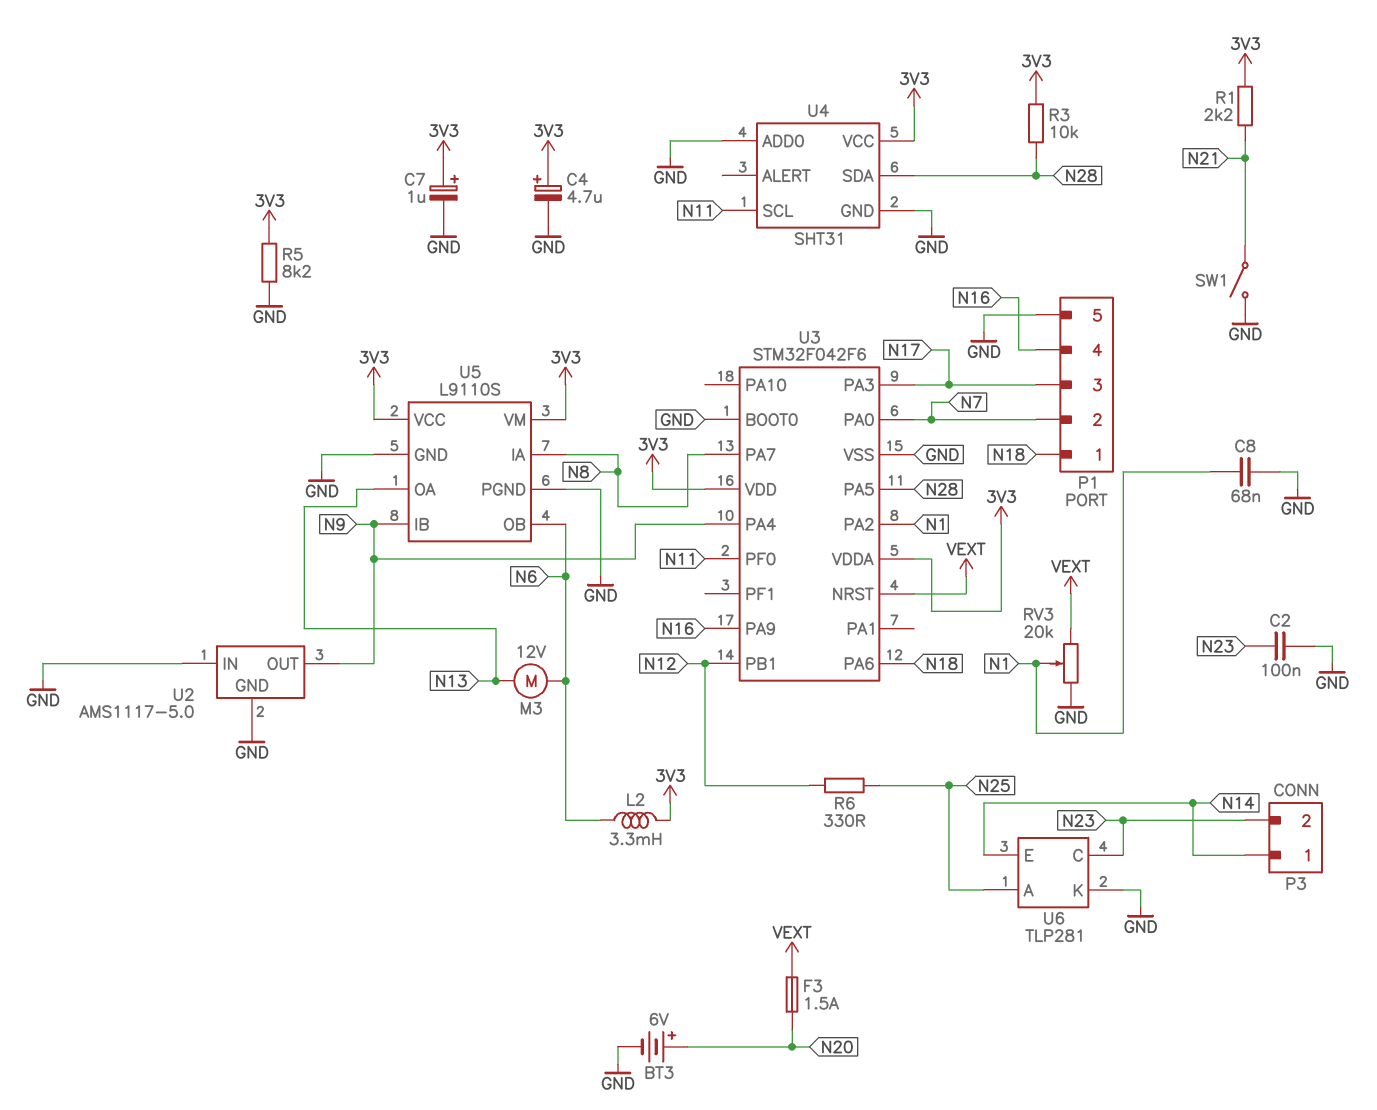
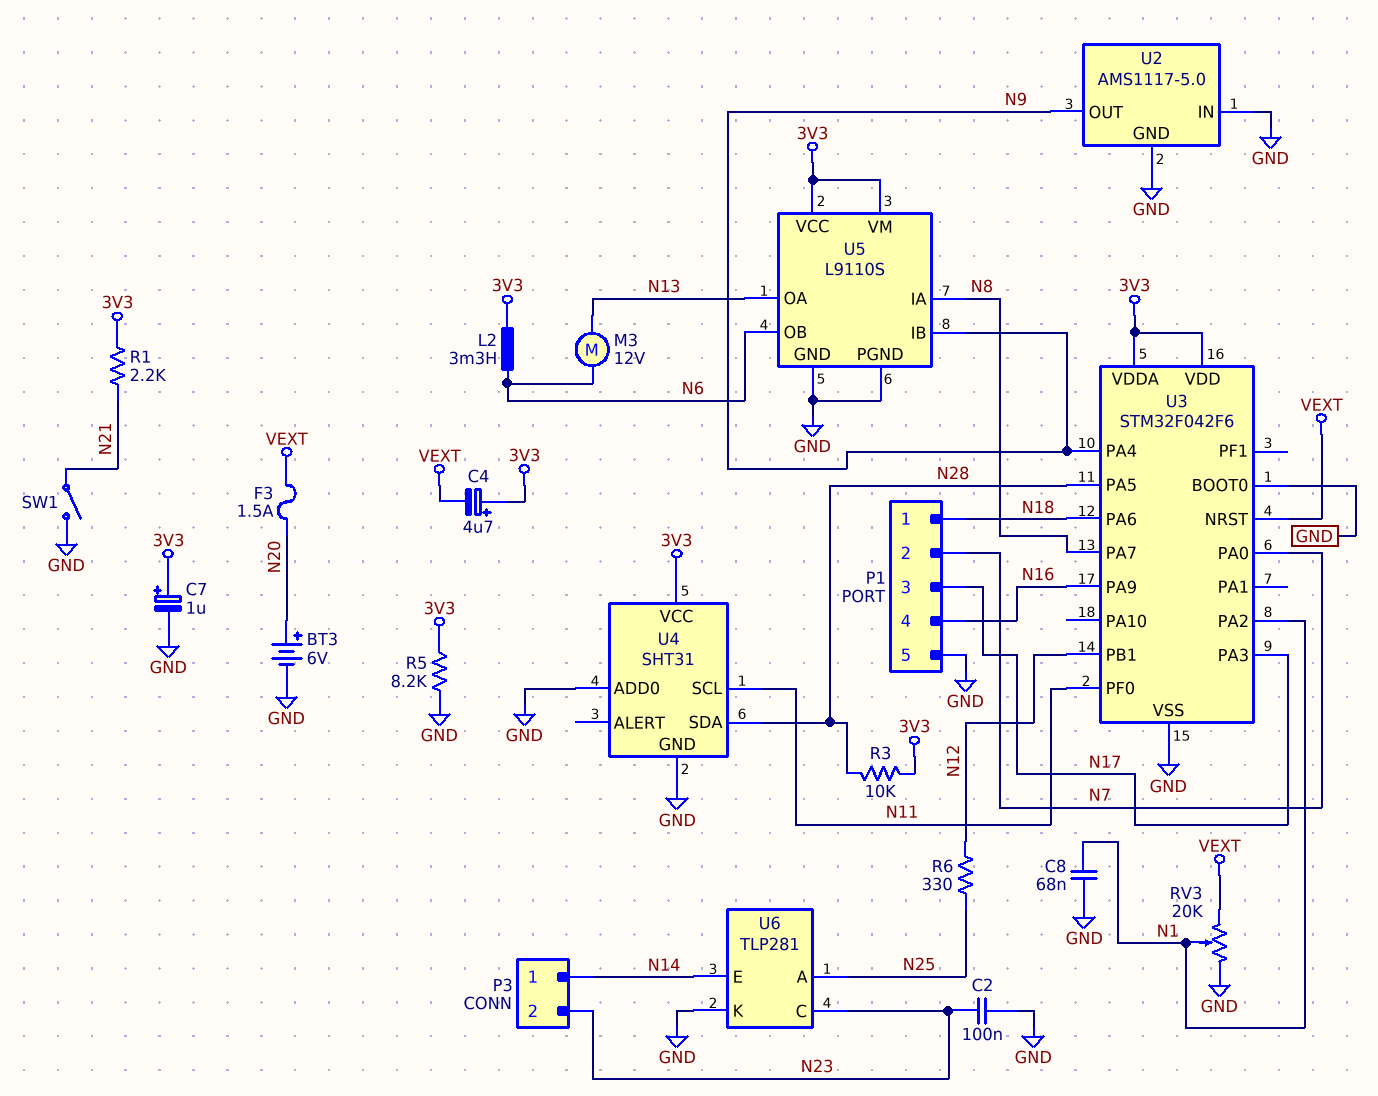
C4: 4.7uF (plus 3V3, minus GND) -> 4.7uF (plus 3V3, minus VEXT)

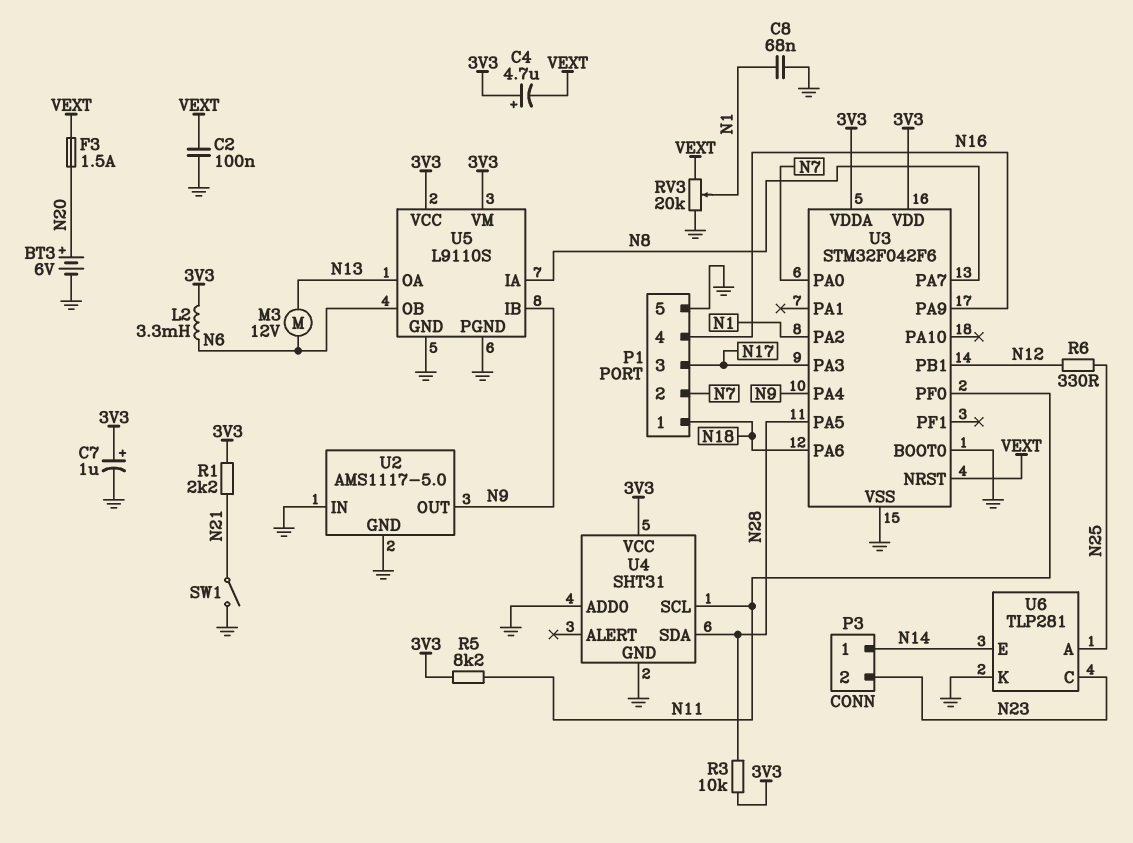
C2: 100nF (GND, N23) -> 100nF (GND, VEXT)
R5: 8.2k (3V3, GND) -> 8.2k (3V3, N11)

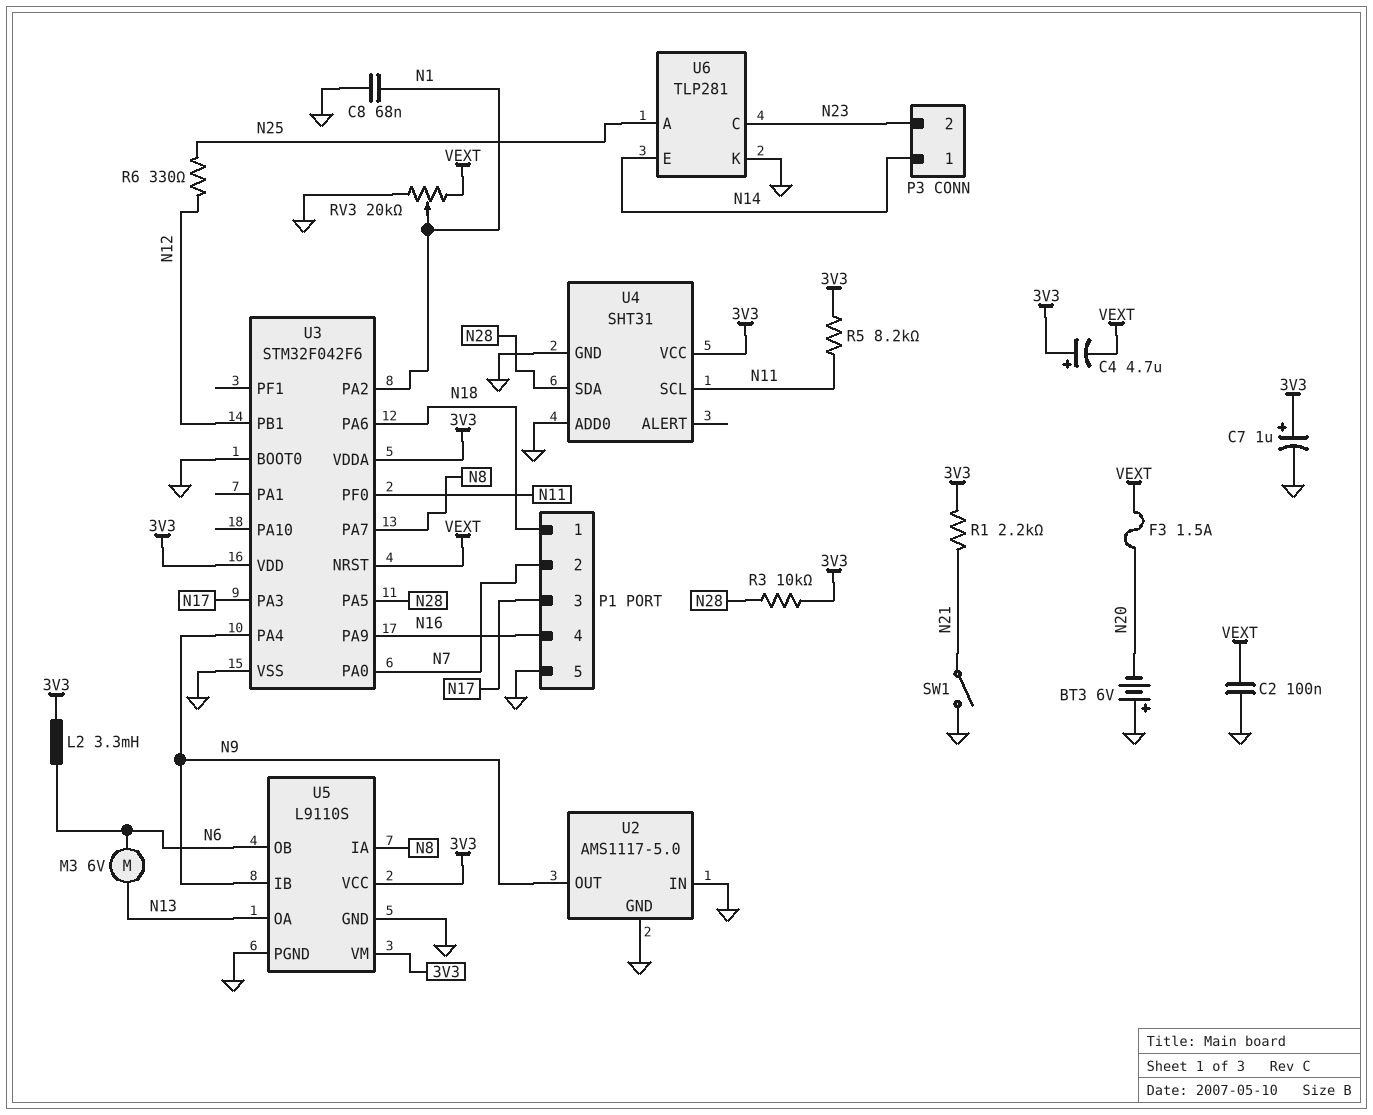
BT3: 6V (plus N20, minus GND) -> 6V (plus GND, minus N20)
M3: motor 12V (N6, N13) -> motor 6V (N6, N13)

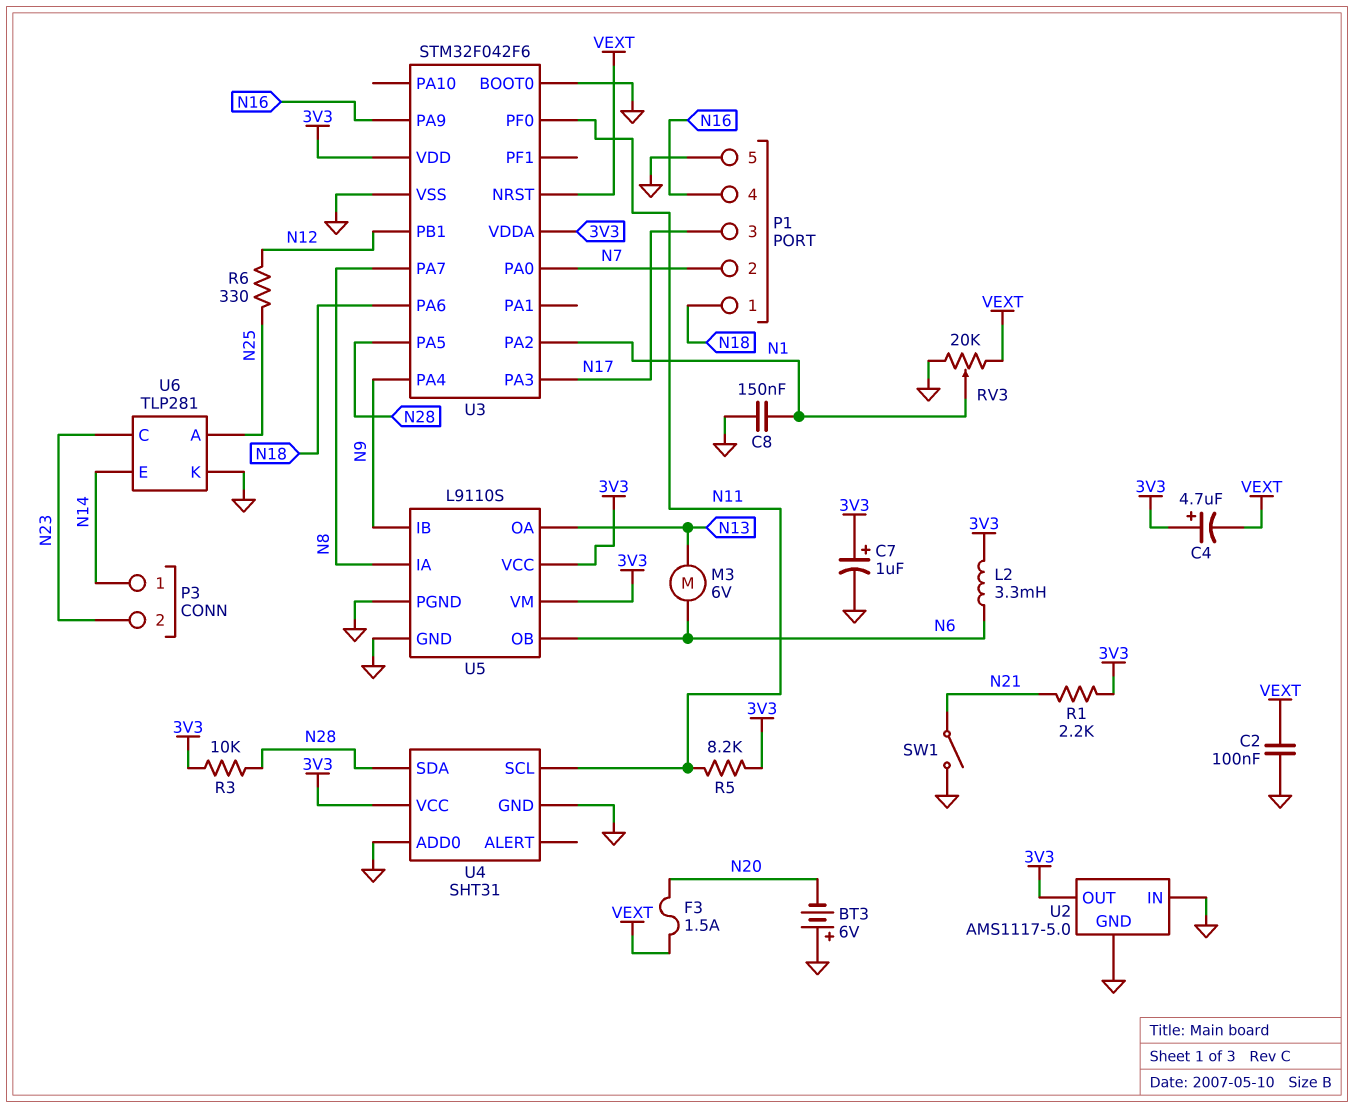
C8: 68nF (GND, N1) -> 150nF (GND, N1)
U2 pin OUT: N9 -> 3V3

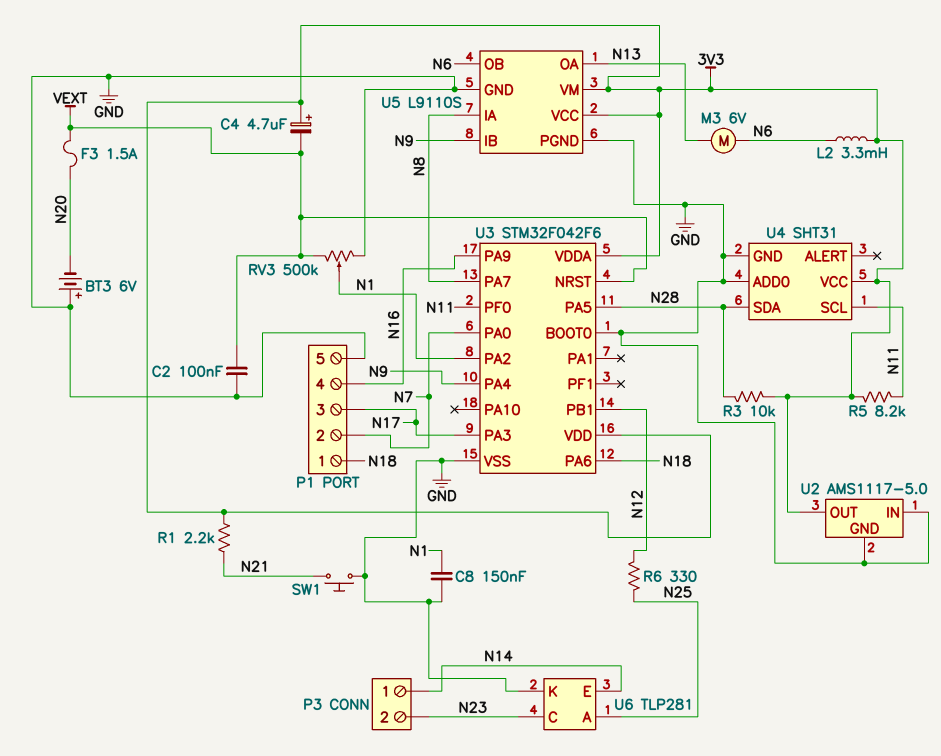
C7: 1uF (plus 3V3, minus GND) -> none
RV3: 20k (GND, VEXT, wiper N1) -> 500k (GND, VEXT, wiper N1)
SW1: switch (GND, N21) -> button (GND, N21)

